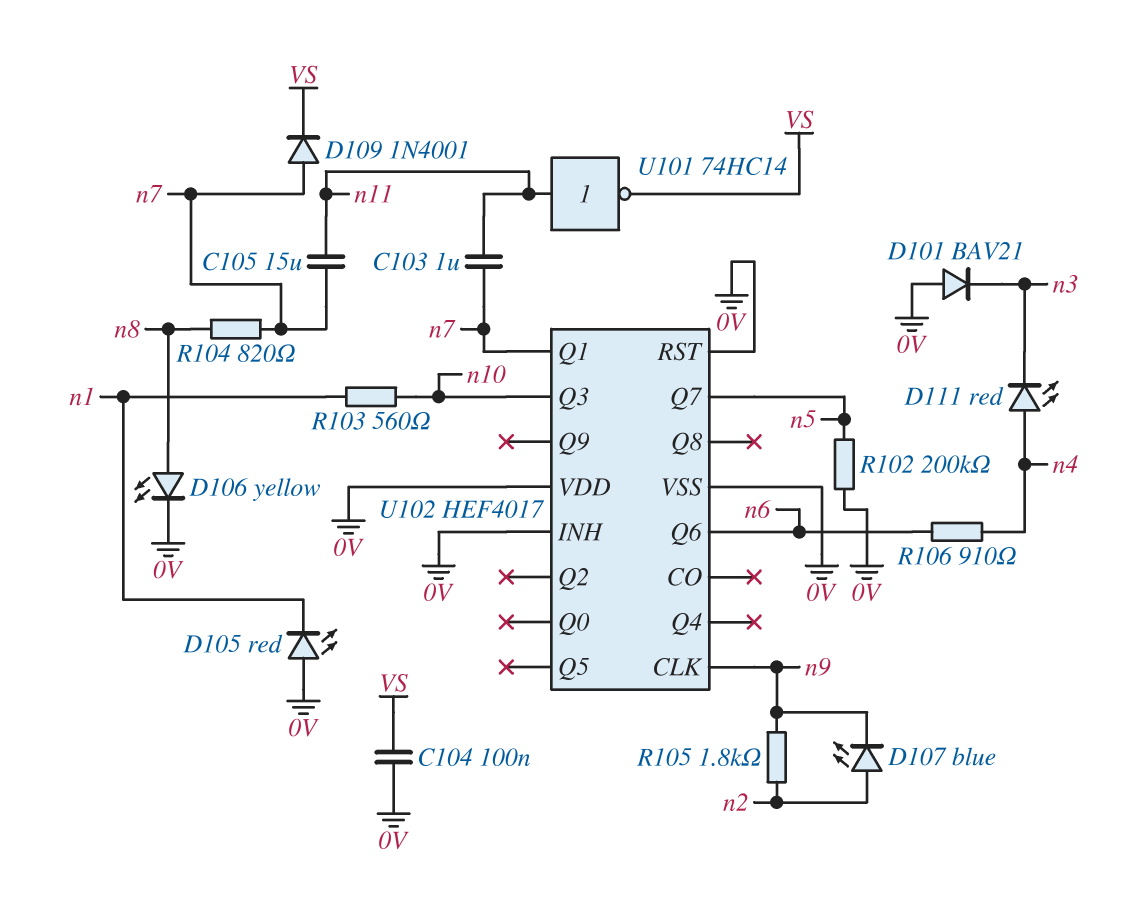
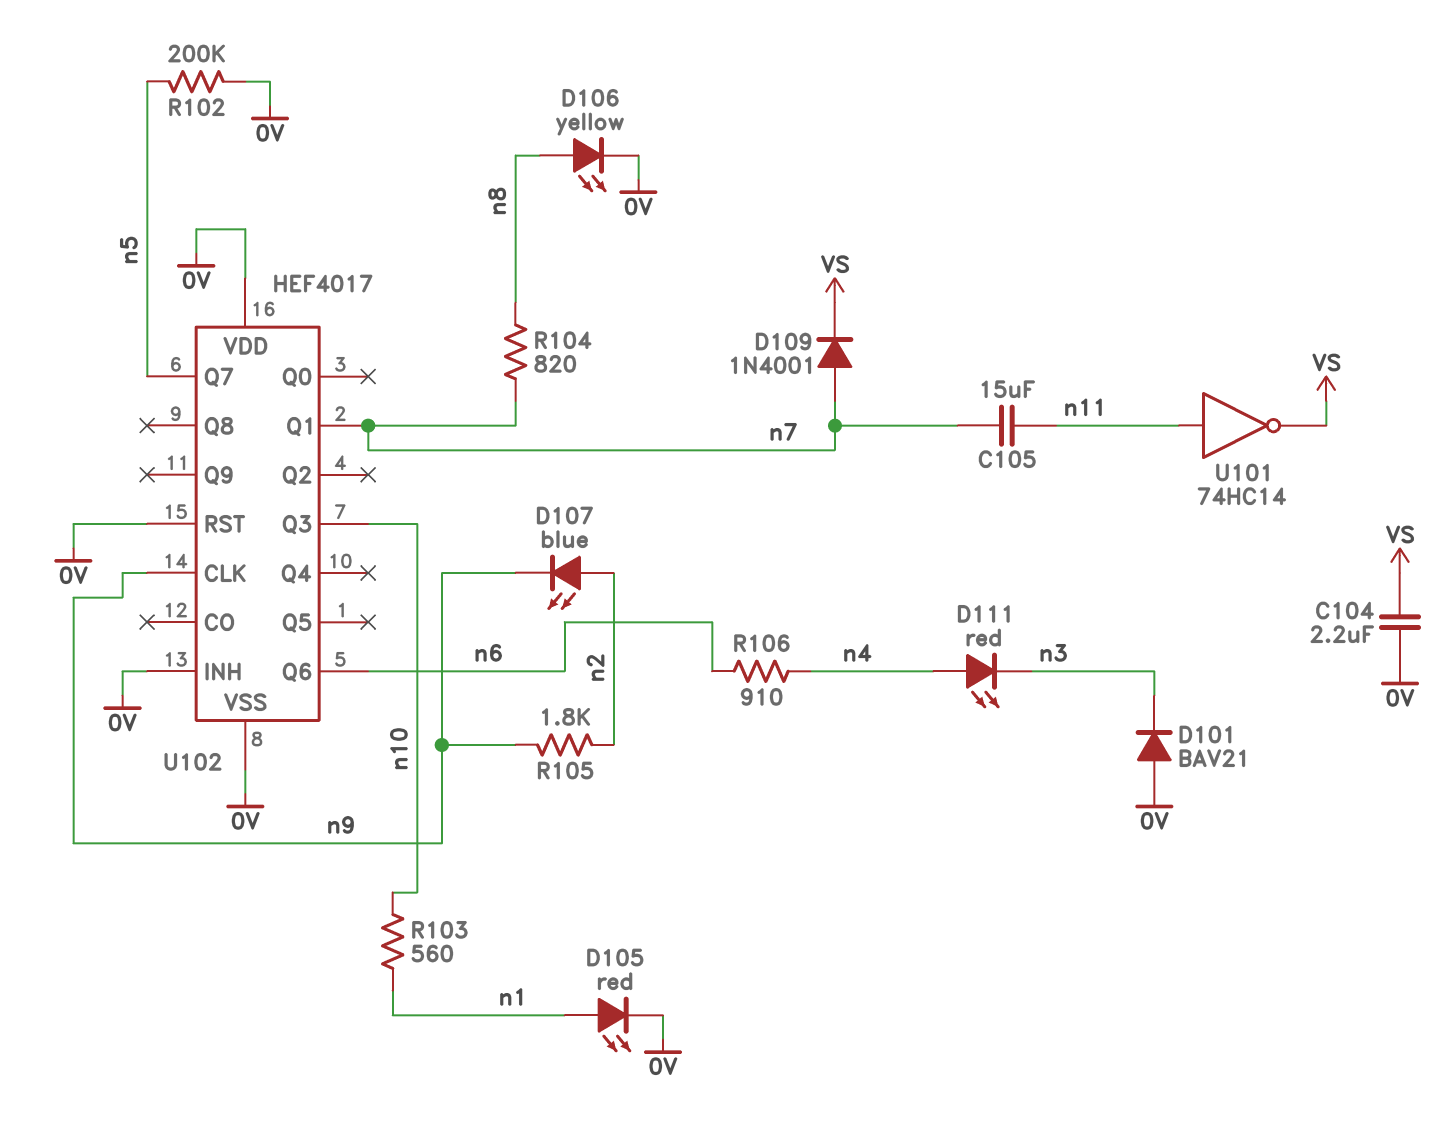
C103: 1uF (n7, n11) -> none
C104: 100nF (0V, VS) -> 2.2uF (0V, VS)
D105: LED red (A 0V, K n1) -> LED red (A n1, K 0V)

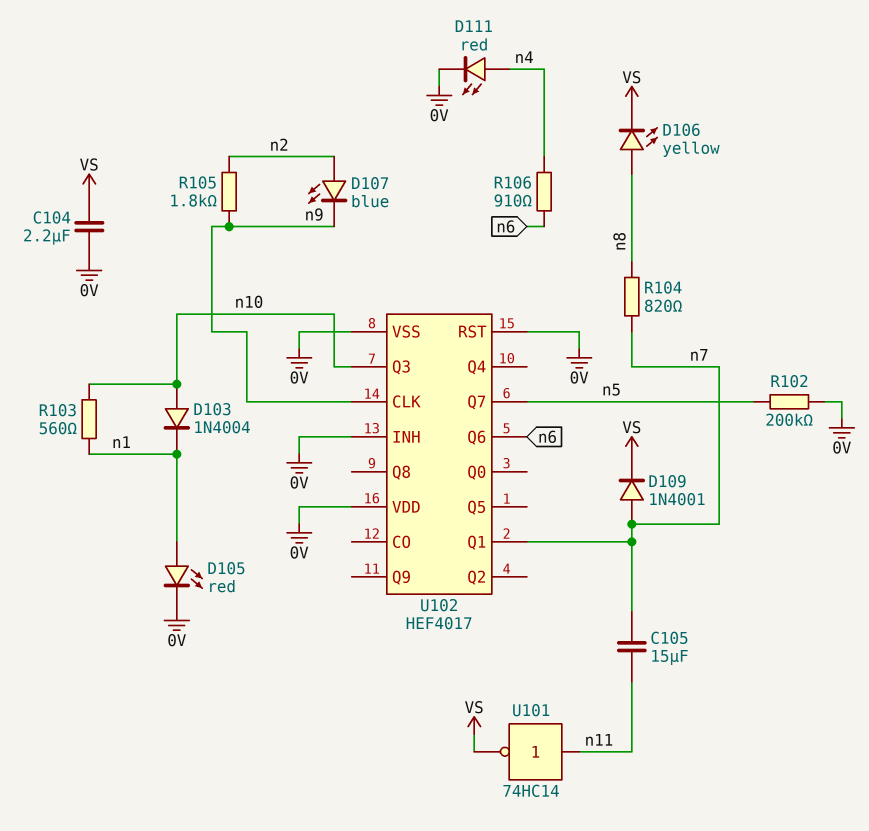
D101: diode BAV21 (A 0V, K n3) -> none
D103: none -> diode 1N4004 (A n10, K n1)
D106: LED yellow (A n8, K 0V) -> LED yellow (A n8, K VS)
D111: LED red (A n4, K n3) -> LED red (A n4, K 0V)

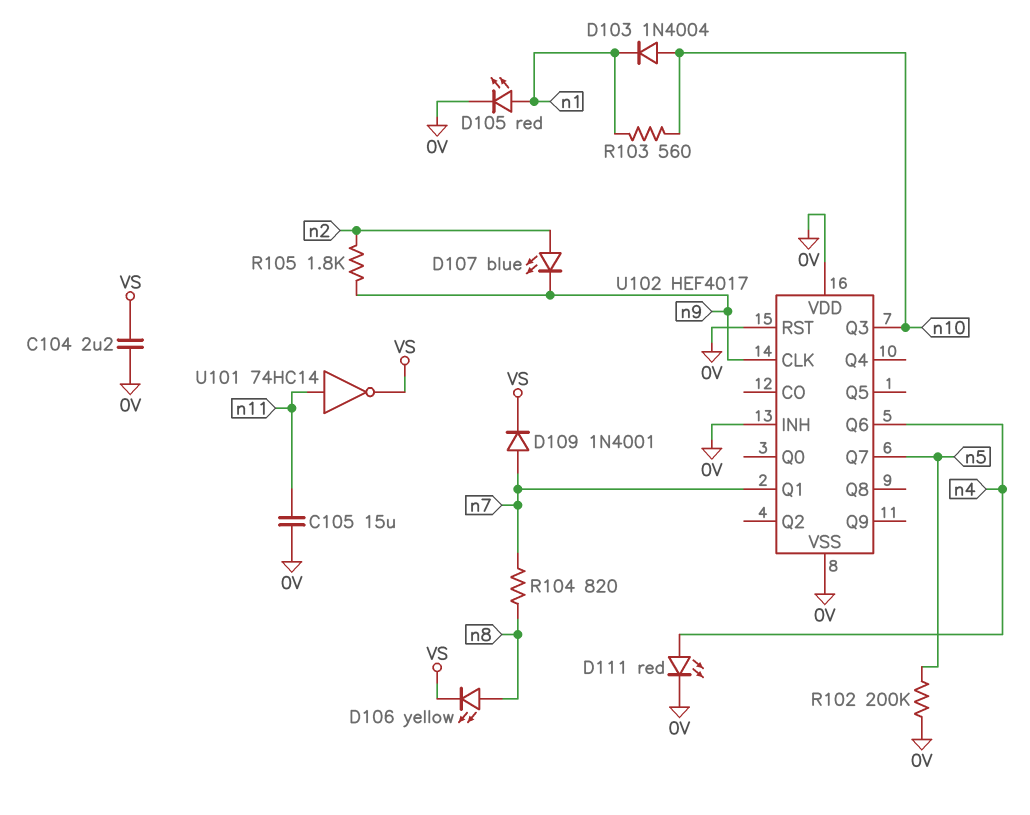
C105: 15uF (n7, n11) -> 15uF (0V, n11)
R106: 910 (n4, n6) -> none
U102 pin Q6: n6 -> n4

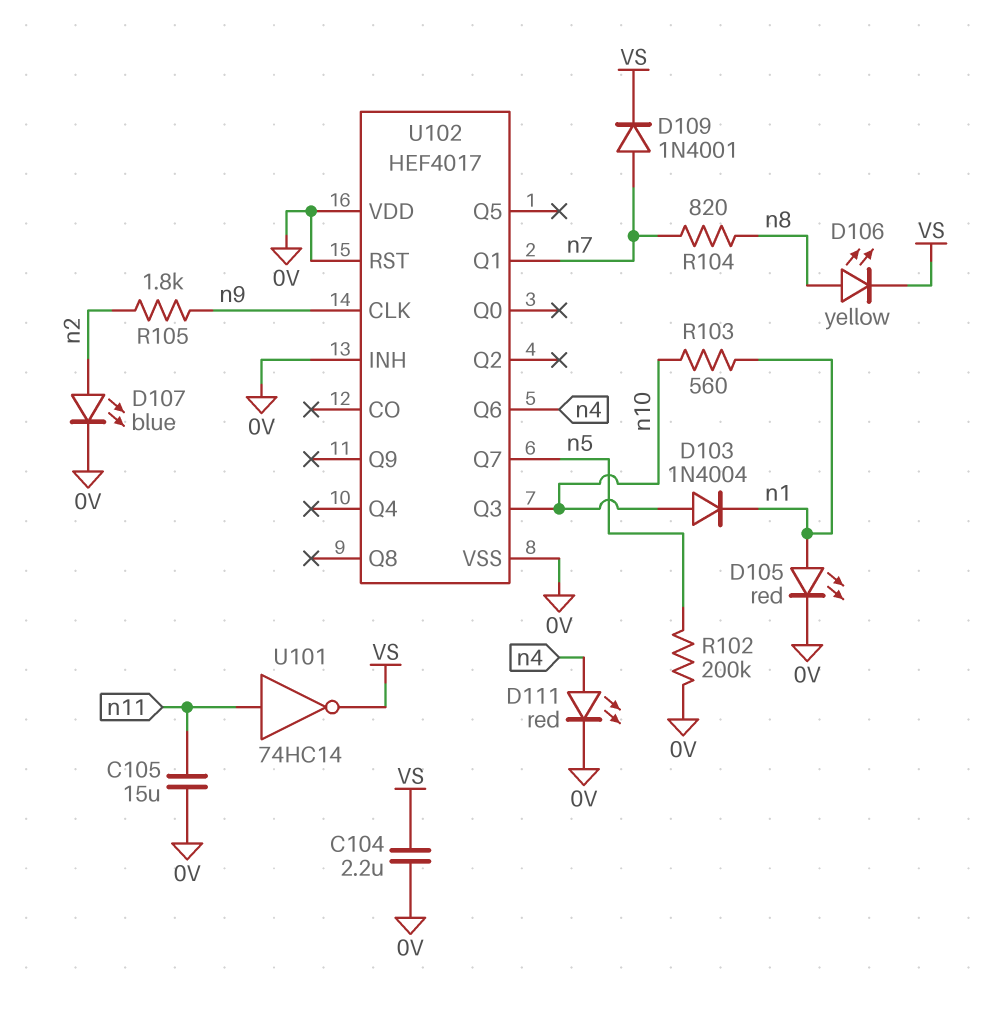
D107: LED blue (A n2, K n9) -> LED blue (A n2, K 0V)

